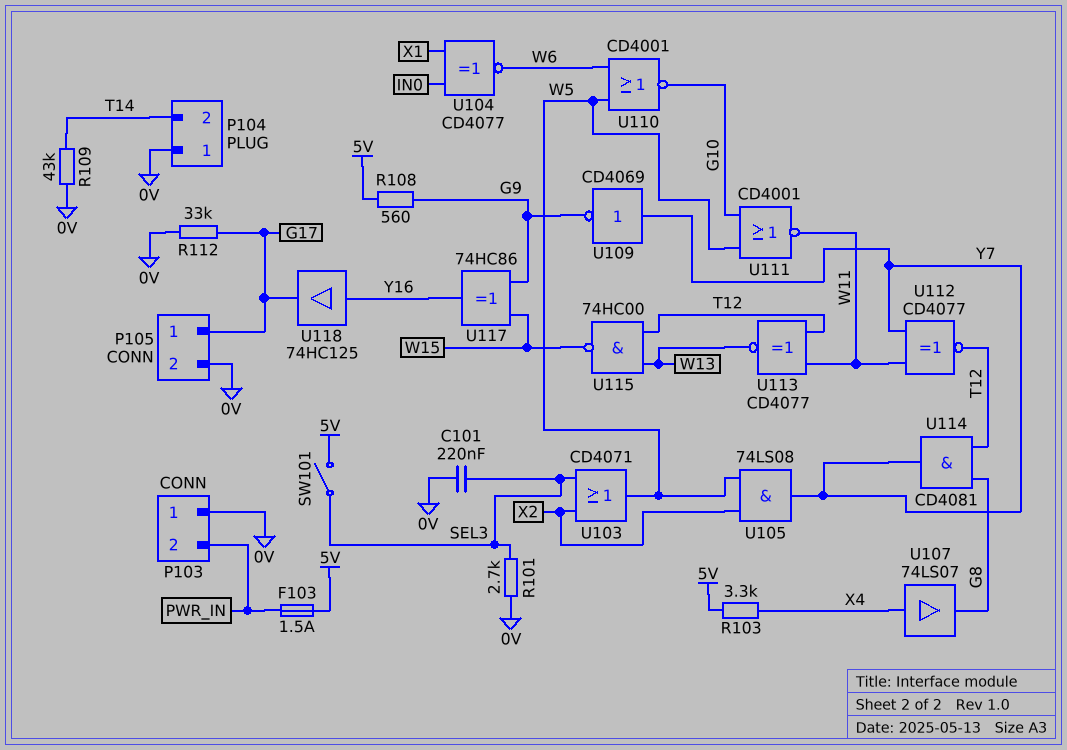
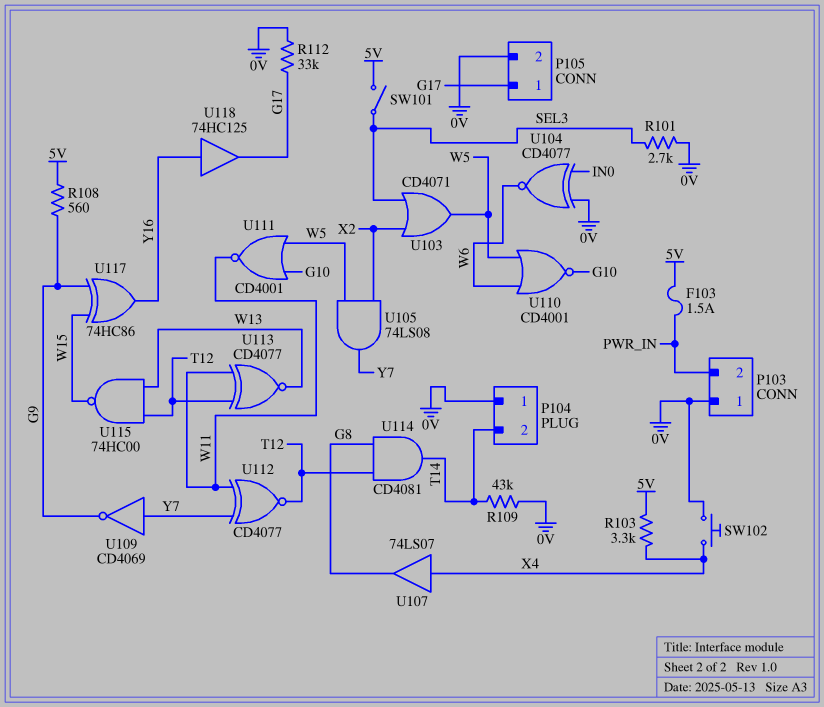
C101: 220nF (0V, SEL3) -> none
SW102: none -> button (0V, X4)
U104: XNOR CD4077 (in IN0, in X1, out W6) -> XNOR CD4077 (in 0V, in IN0, out W6)
U114: AND CD4081 (in G8, in T12, out Y7) -> AND CD4081 (in G8, in T12, out T14)

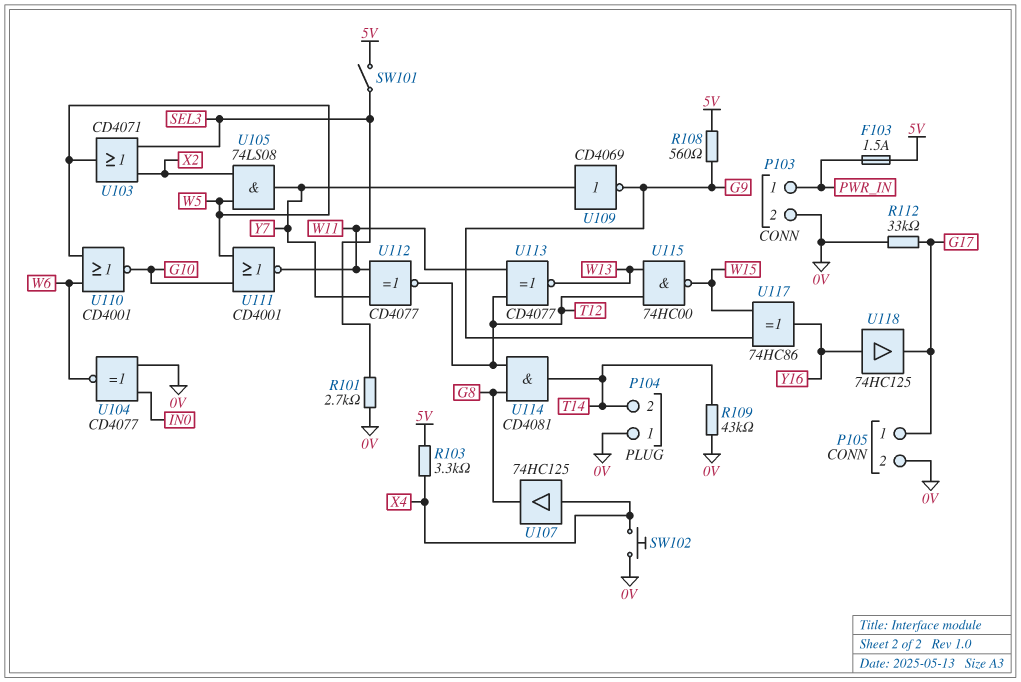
P103 pin 1: 0V -> PWR_IN
P103 pin 2: PWR_IN -> 0V
U107: buffer 74LS07 (in X4, out G8) -> buffer 74HC125 (in X4, out G8)

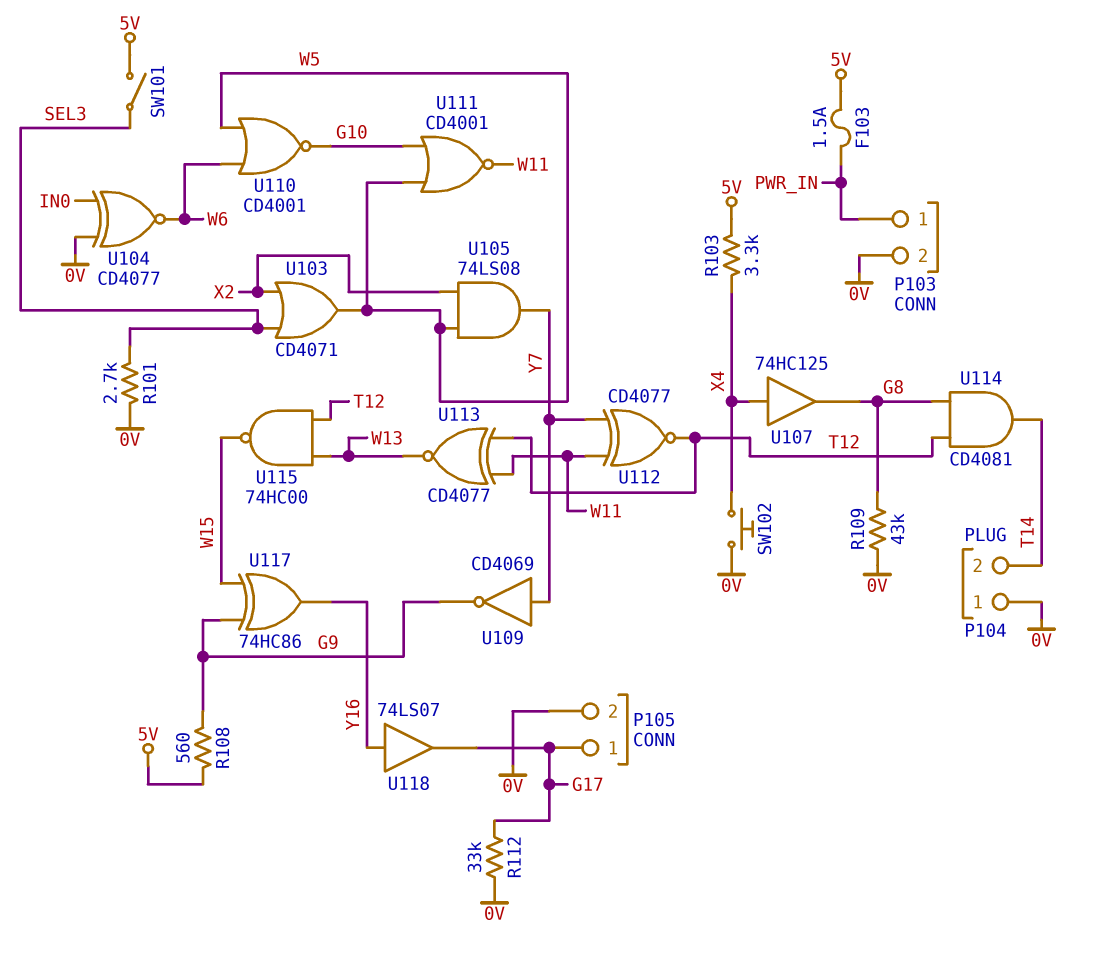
R109: 43k (0V, T14) -> 43k (0V, G8)
U118: buffer 74HC125 (in Y16, out G17) -> buffer 74LS07 (in Y16, out G17)

